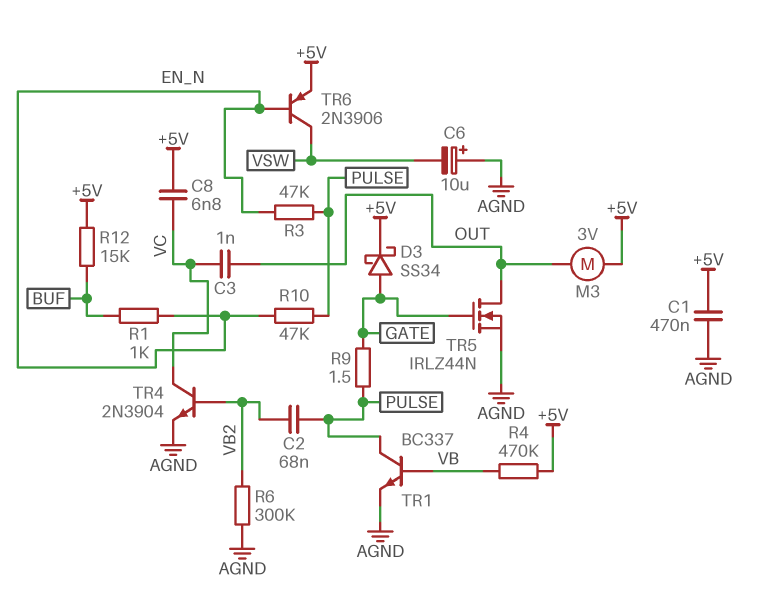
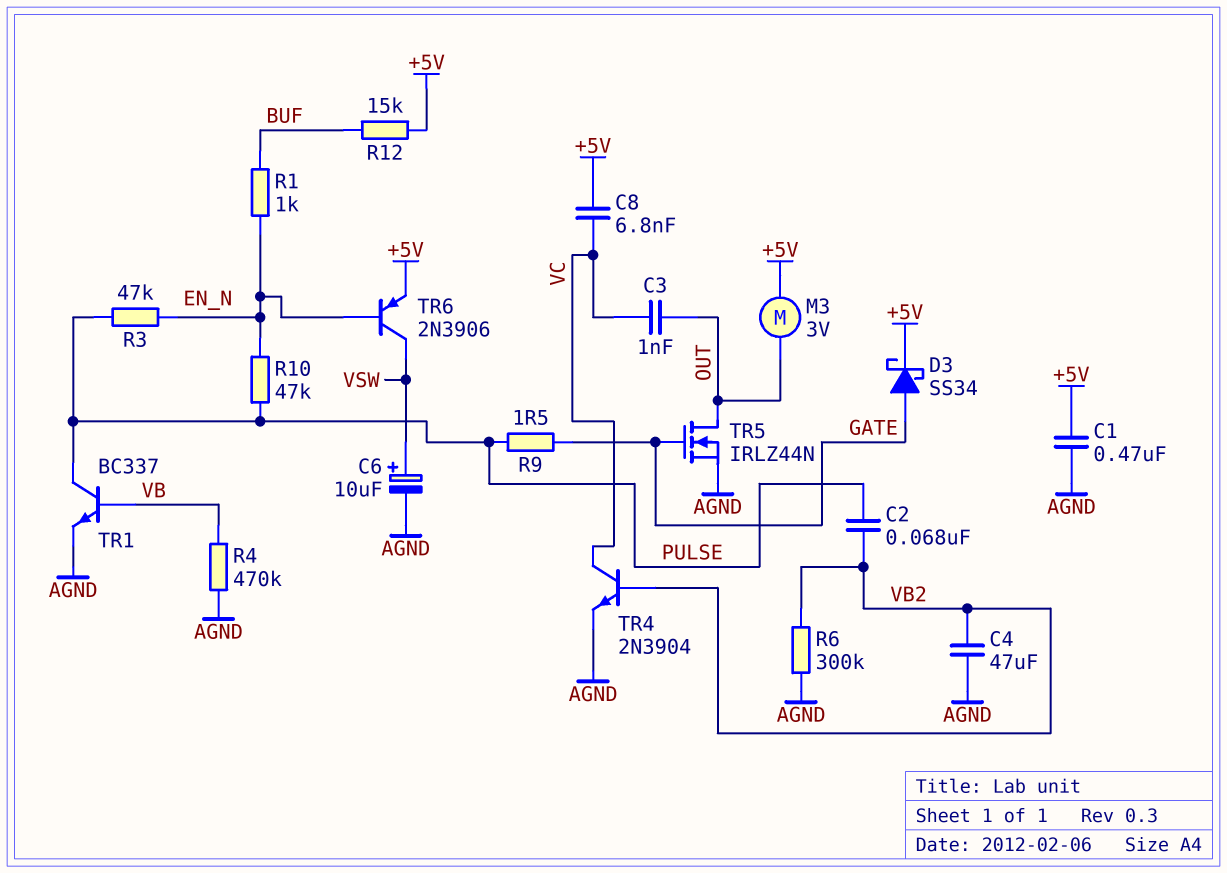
C4: none -> 47uF (AGND, VB2)
C6: 10uF (plus AGND, minus VSW) -> 10uF (plus VSW, minus AGND)
R4: 470k (+5V, VB) -> 470k (AGND, VB)

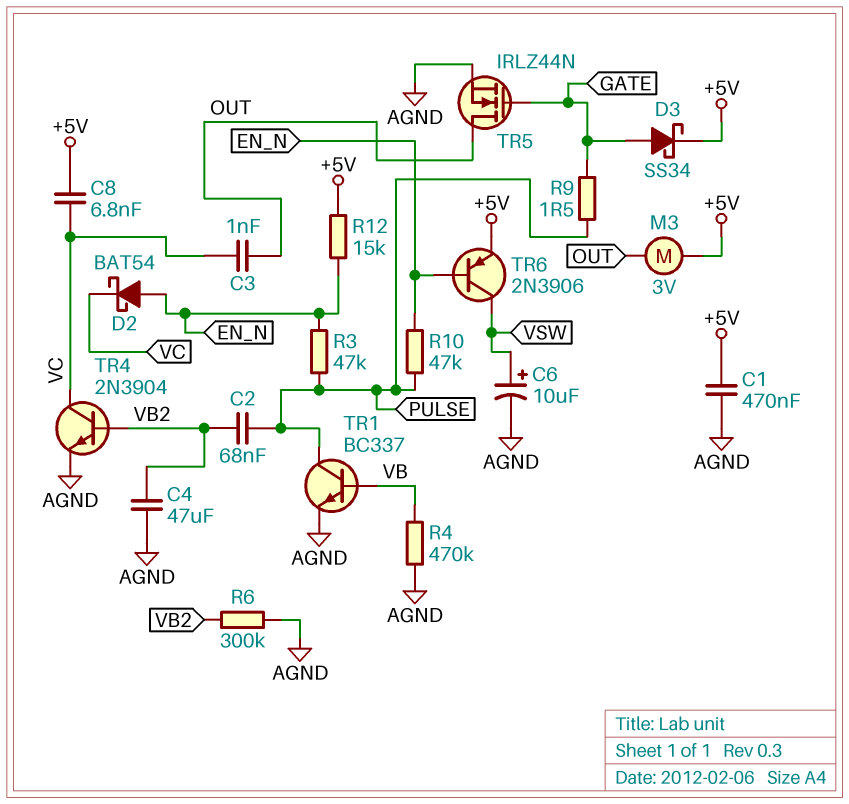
D2: none -> schottky BAT54 (A EN_N, K VC)
R1: 1k (BUF, EN_N) -> none
R12: 15k (+5V, BUF) -> 15k (+5V, EN_N)

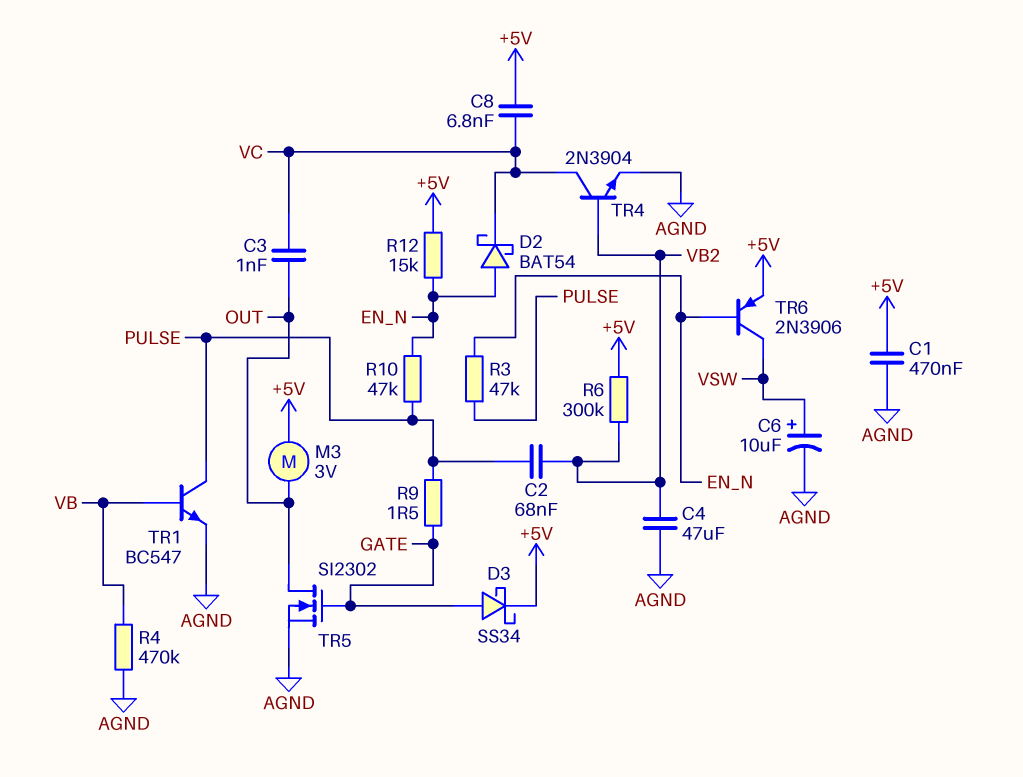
R6: 300k (AGND, VB2) -> 300k (+5V, VB2)
TR1: NPN BC337 (B VB, C PULSE, E AGND) -> NPN BC547 (B VB, C PULSE, E AGND)
TR5: NMOS IRLZ44N (G GATE, D OUT, S AGND) -> NMOS SI2302 (G GATE, D OUT, S AGND)

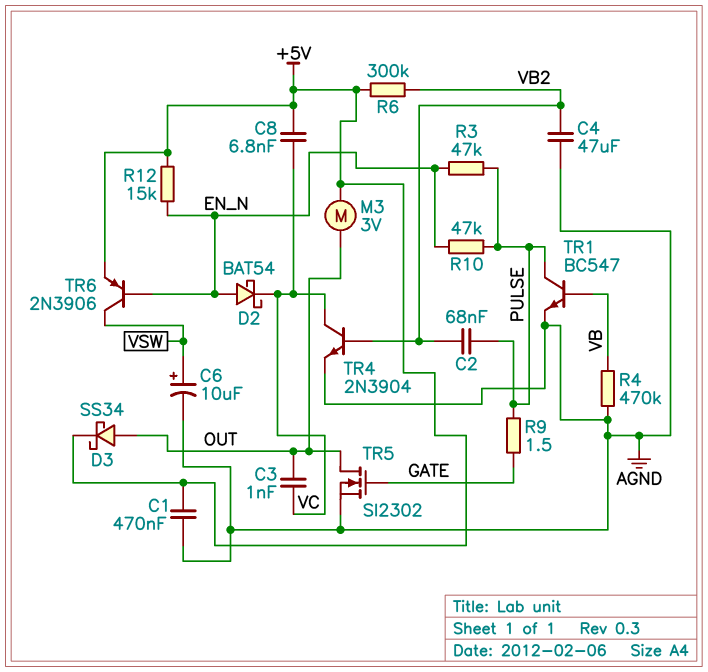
D3: schottky SS34 (A GATE, K +5V) -> schottky SS34 (A OUT, K +5V)

